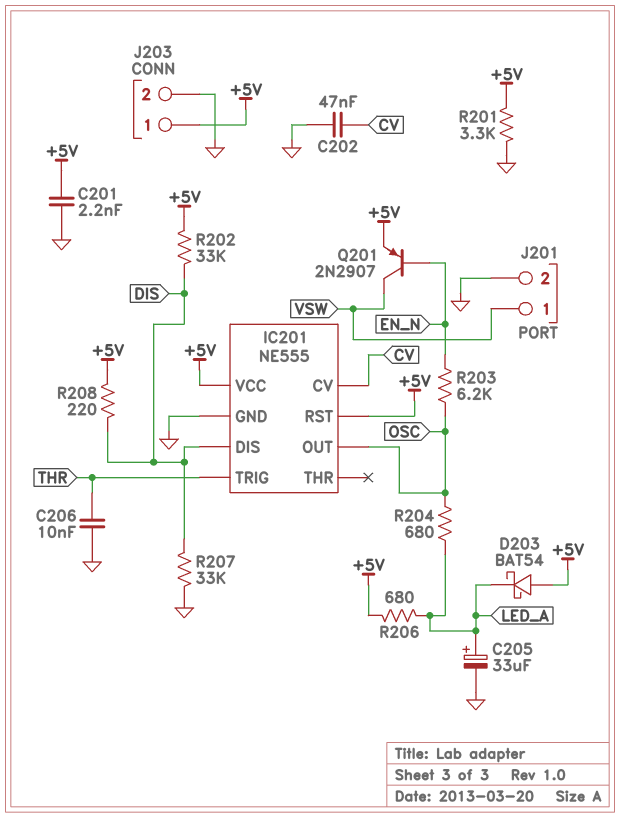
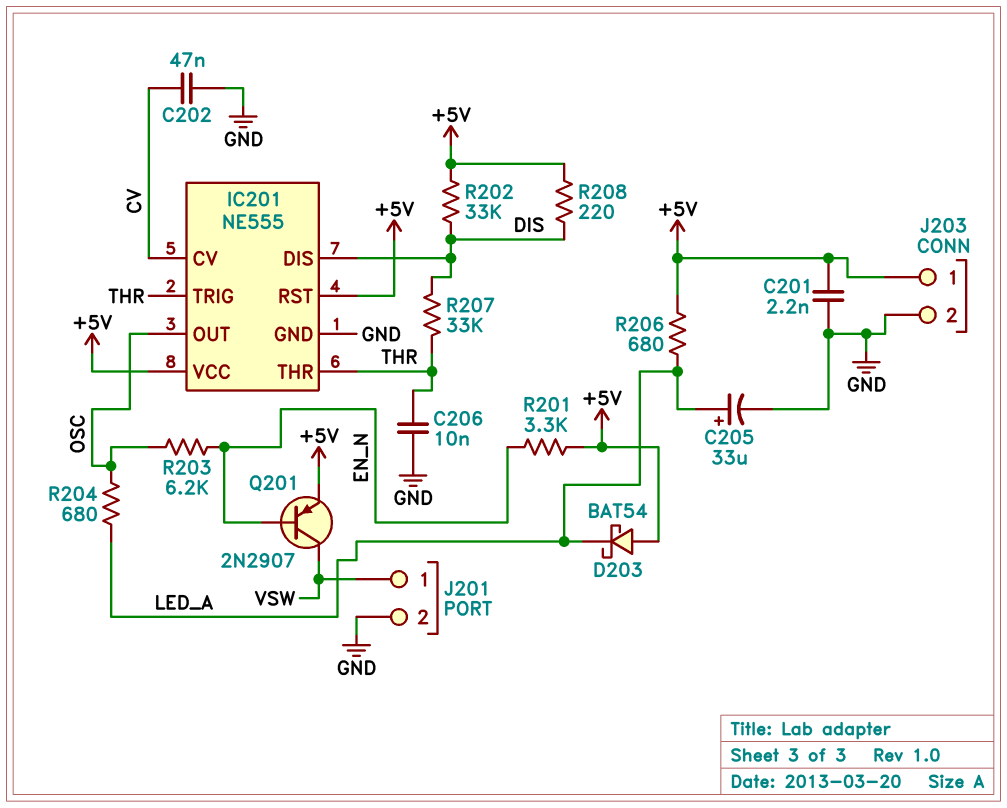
IC201 pin THR: none -> THR
R201: 3.3k (+5V, GND) -> 3.3k (+5V, EN_N)
R207: 33k (DIS, GND) -> 33k (DIS, THR)

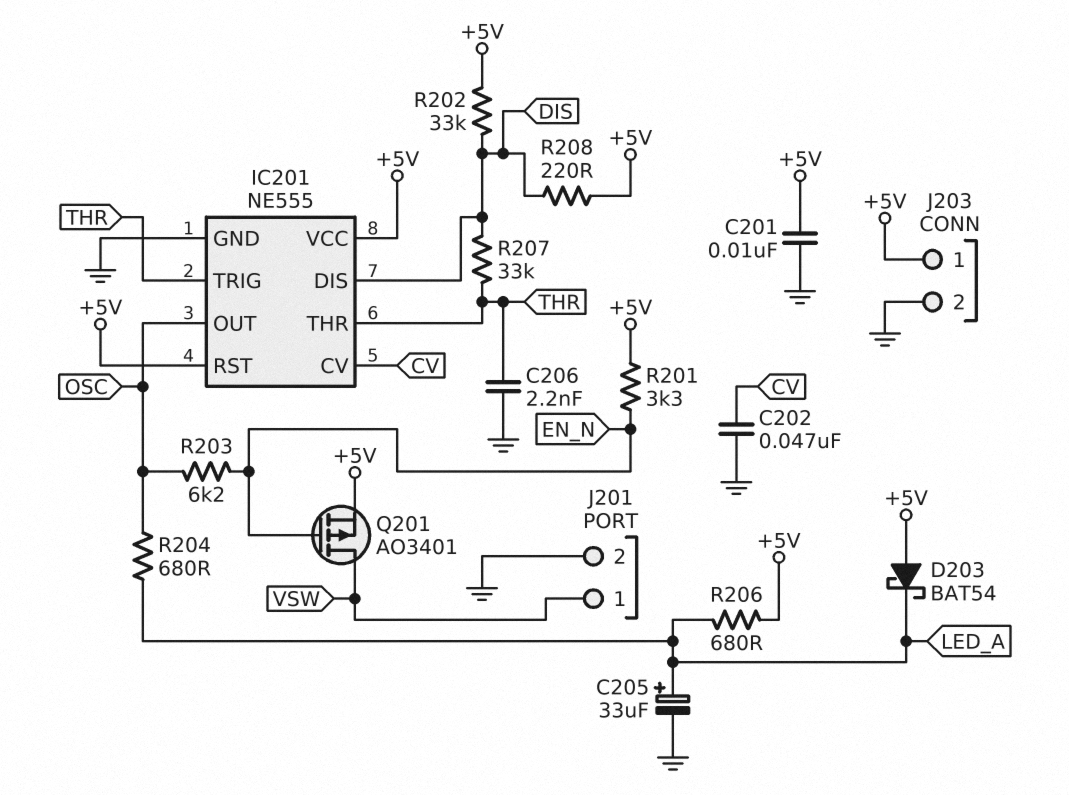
C201: 2.2nF (+5V, GND) -> 10nF (+5V, GND)
C206: 10nF (GND, THR) -> 2.2nF (GND, THR)
Q201: PNP 2N2907 (B EN_N, C VSW, E +5V) -> PMOS AO3401 (G EN_N, D VSW, S +5V)

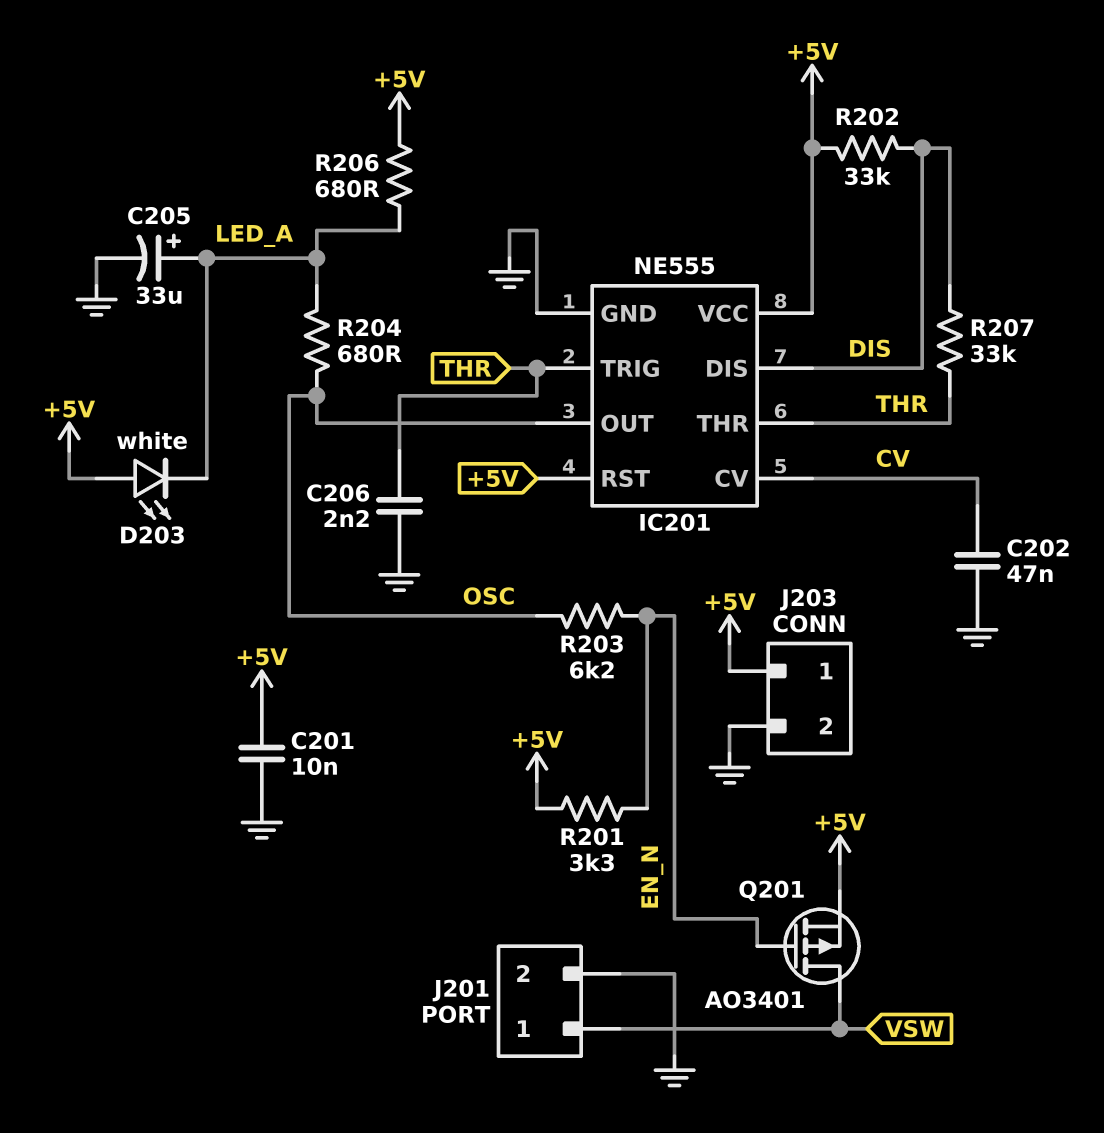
D203: schottky BAT54 (A +5V, K LED_A) -> LED white (A +5V, K LED_A)
R208: 220 (+5V, DIS) -> none

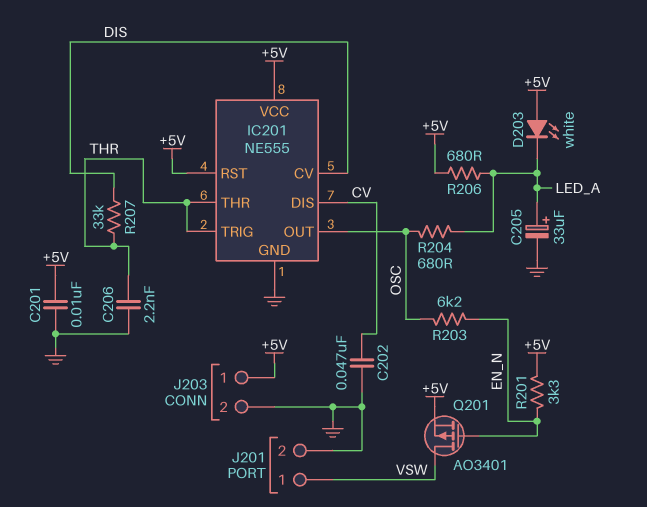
IC201 pin CV: CV -> DIS
IC201 pin DIS: DIS -> CV
R202: 33k (+5V, DIS) -> none

